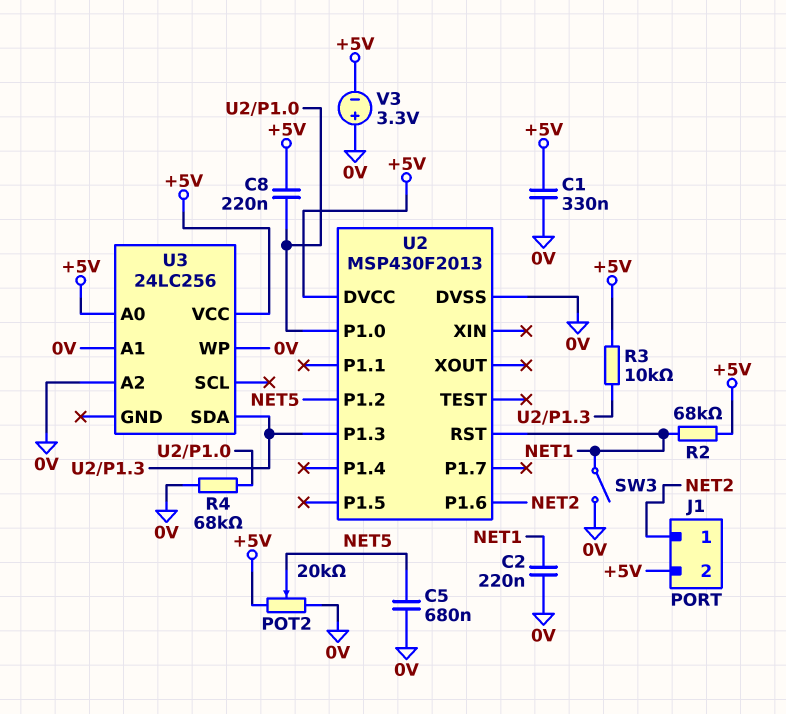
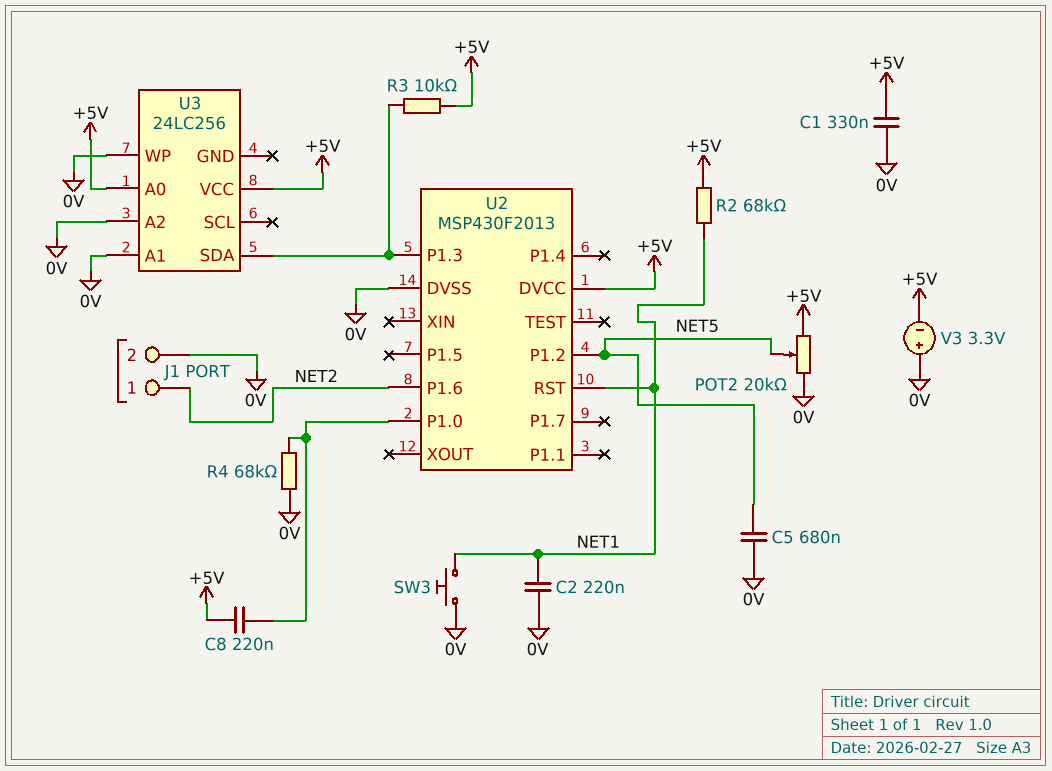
J1 pin 2: +5V -> 0V
SW3: switch (0V, NET1) -> button (0V, NET1)

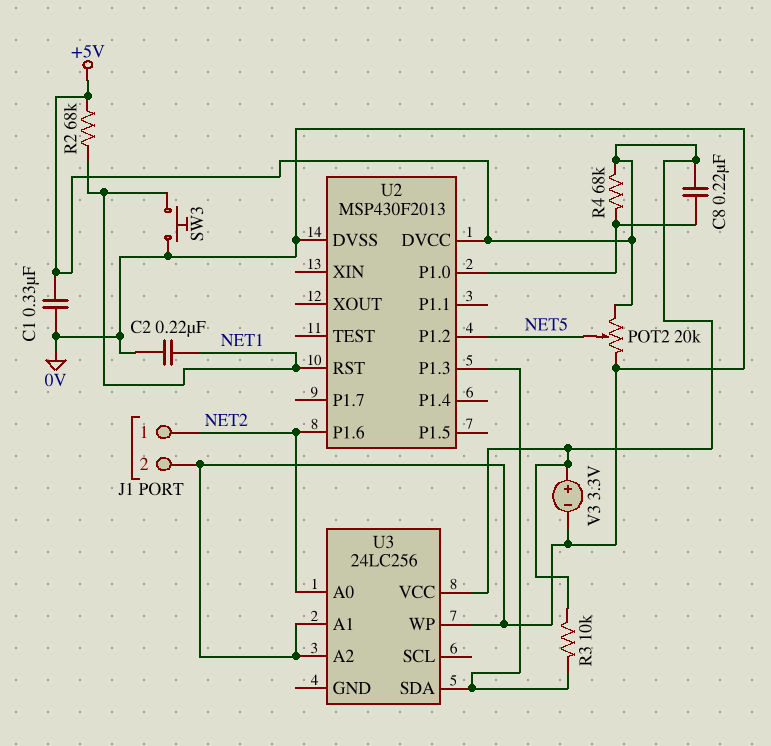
C5: 680nF (0V, NET5) -> none
R4: 68k (0V, U2/P1.0) -> 68k (+5V, U2/P1.0)
U3 pin A0: +5V -> NET2
V3: 3.3V (plus 0V, minus +5V) -> 3.3V (plus +5V, minus 0V)

